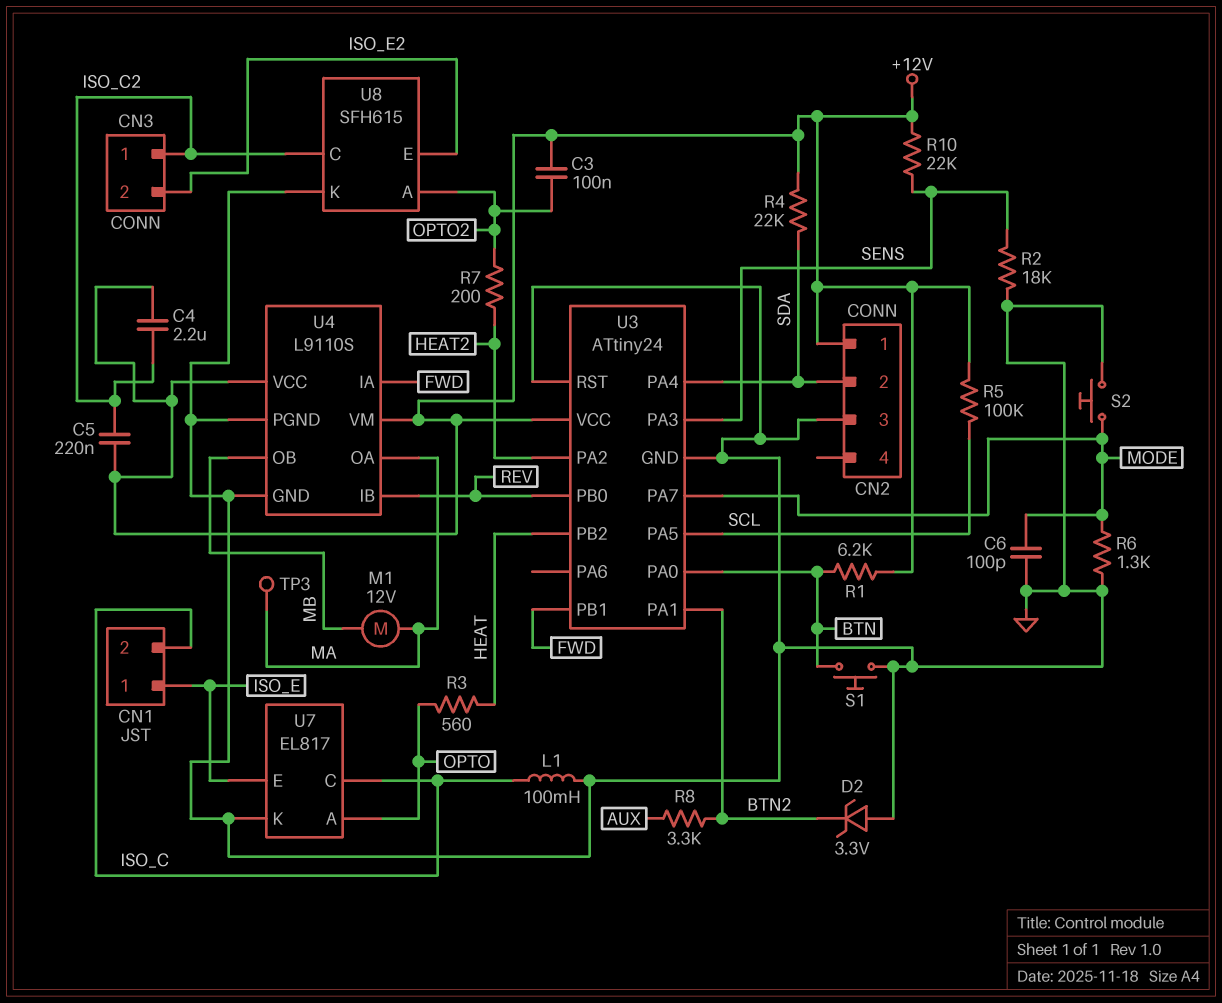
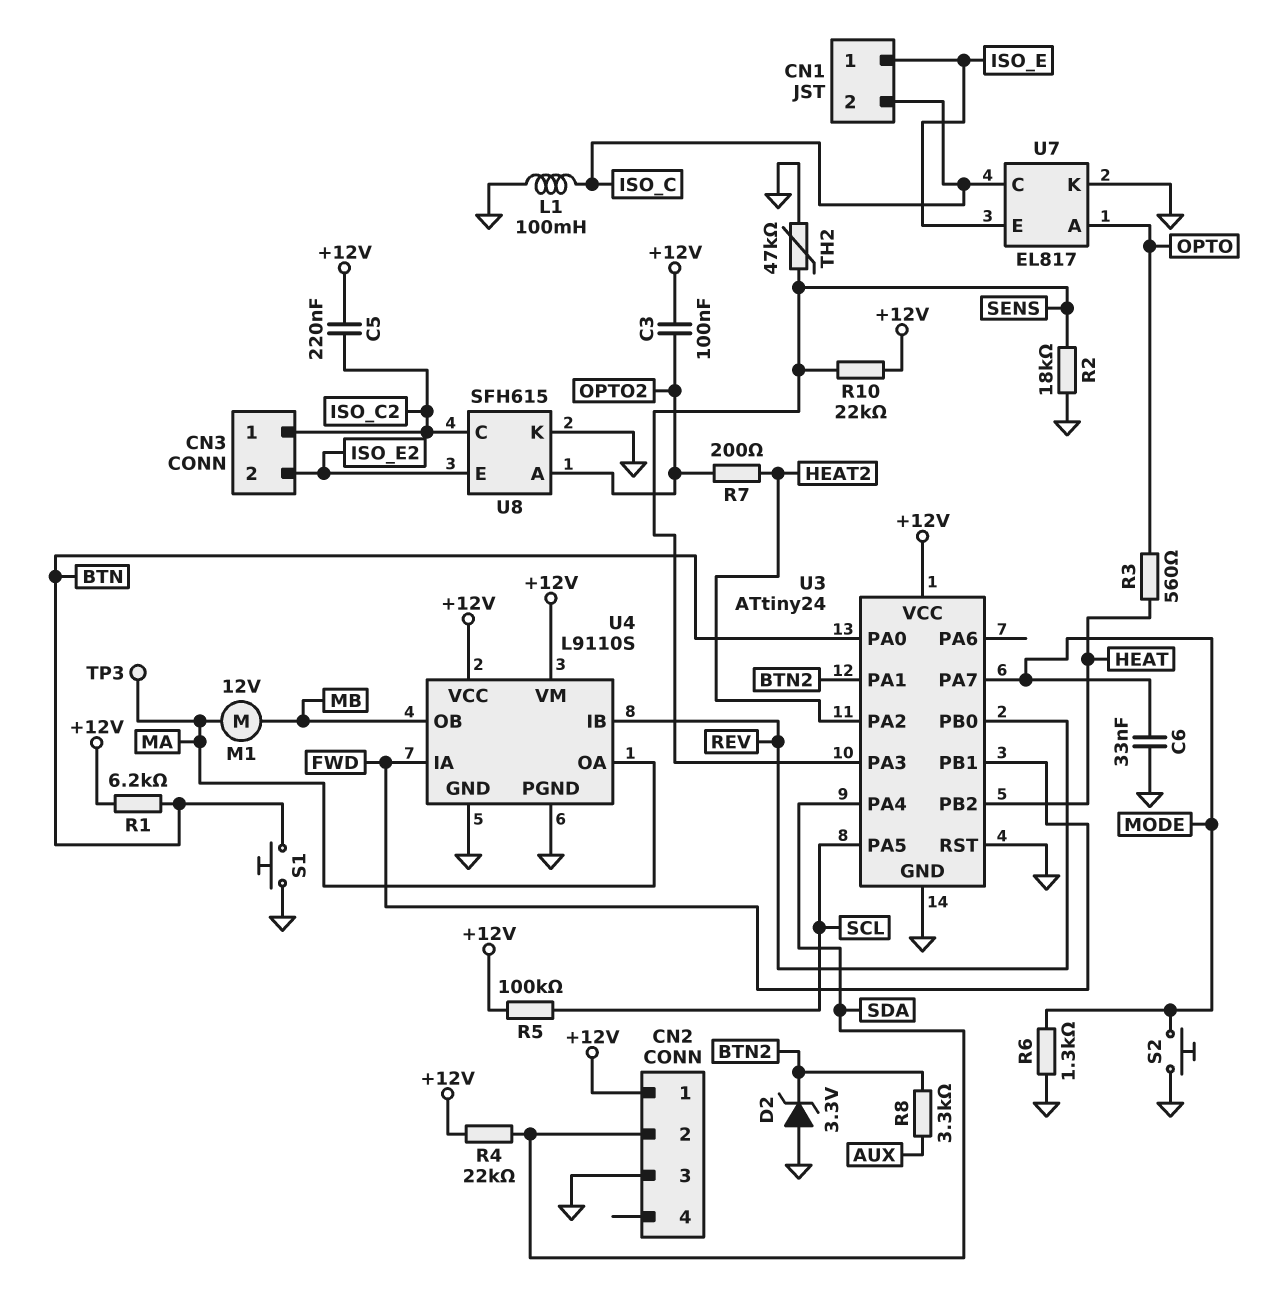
C4: 2.2uF (+12V, ISO_C2) -> none
C6: 100pF (GND, MODE) -> 33nF (GND, MODE)
TH2: none -> 47k (GND, SENS)

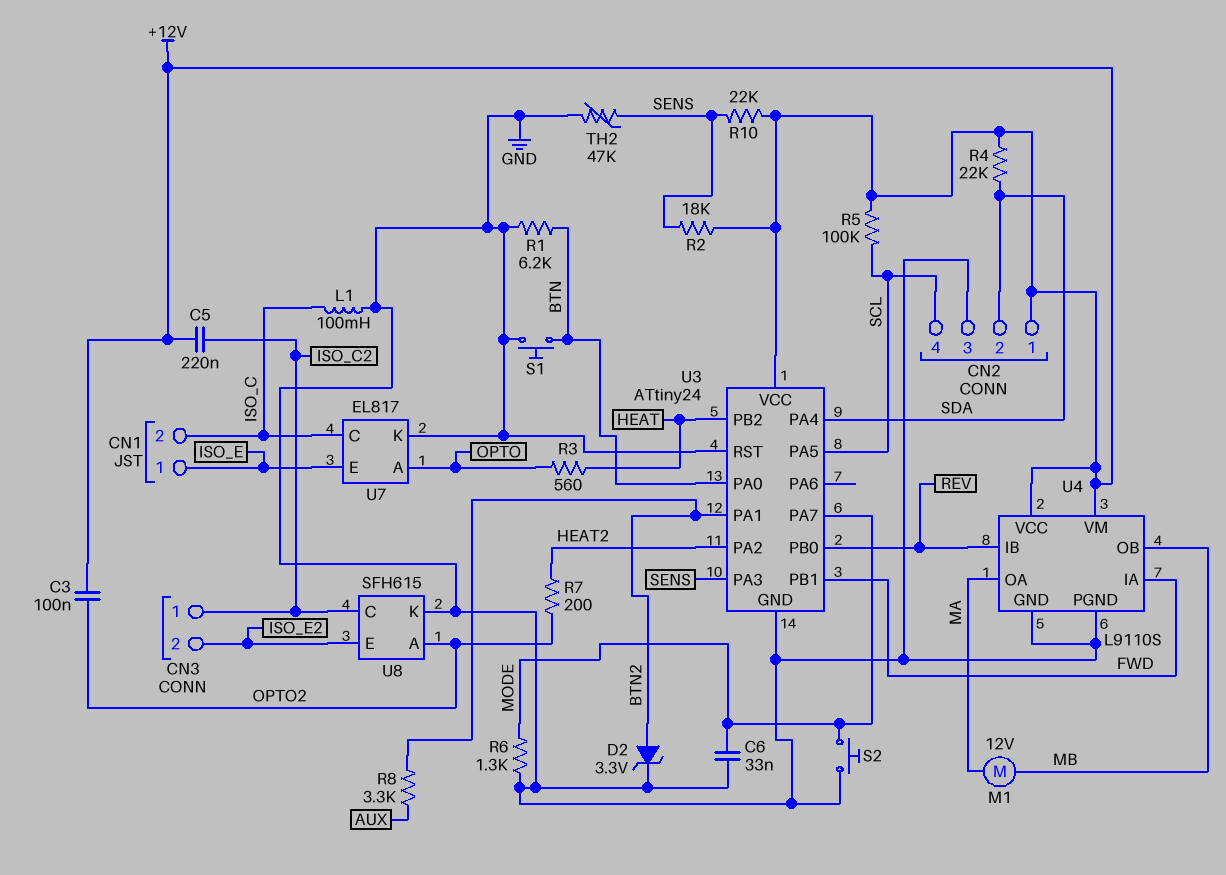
CN2 pin 4: none -> SCL
D2: zener 3.3V (A GND, K BTN2) -> zener 3.3V (A BTN2, K GND)
R1: 6.2k (+12V, BTN) -> 6.2k (BTN, GND)
R2: 18k (GND, SENS) -> 18k (+12V, SENS)
TP3: test point (MA) -> none

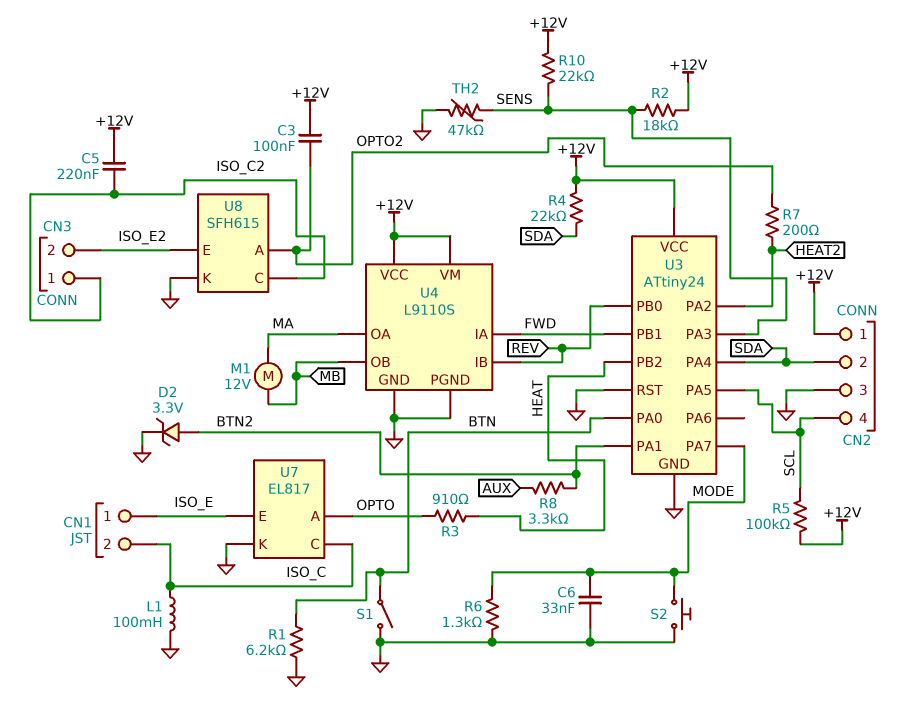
R3: 560 (HEAT, OPTO) -> 910 (HEAT, OPTO)
S1: button (BTN, GND) -> switch (BTN, GND)

